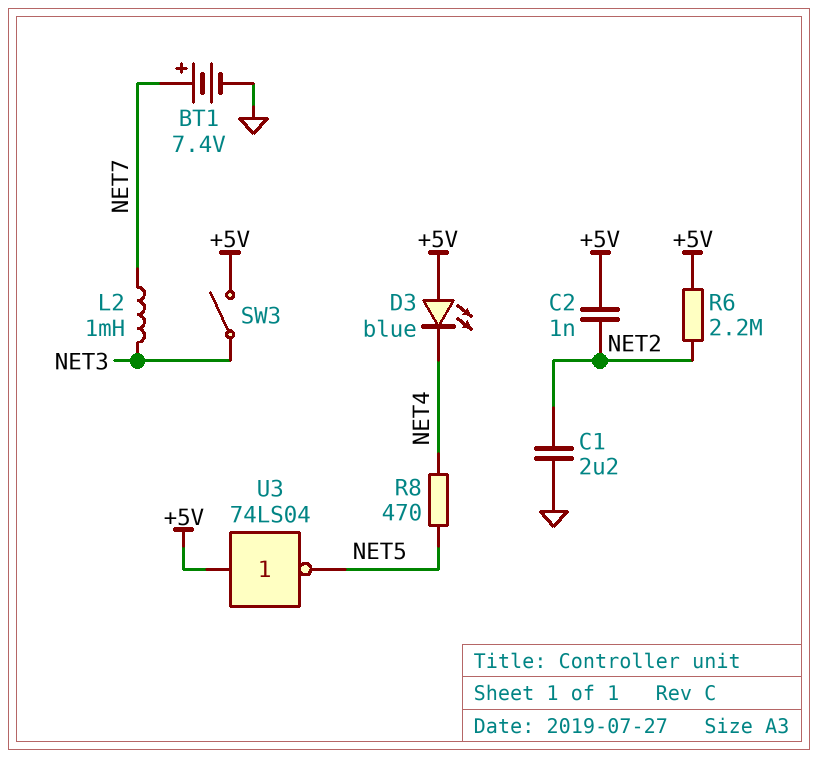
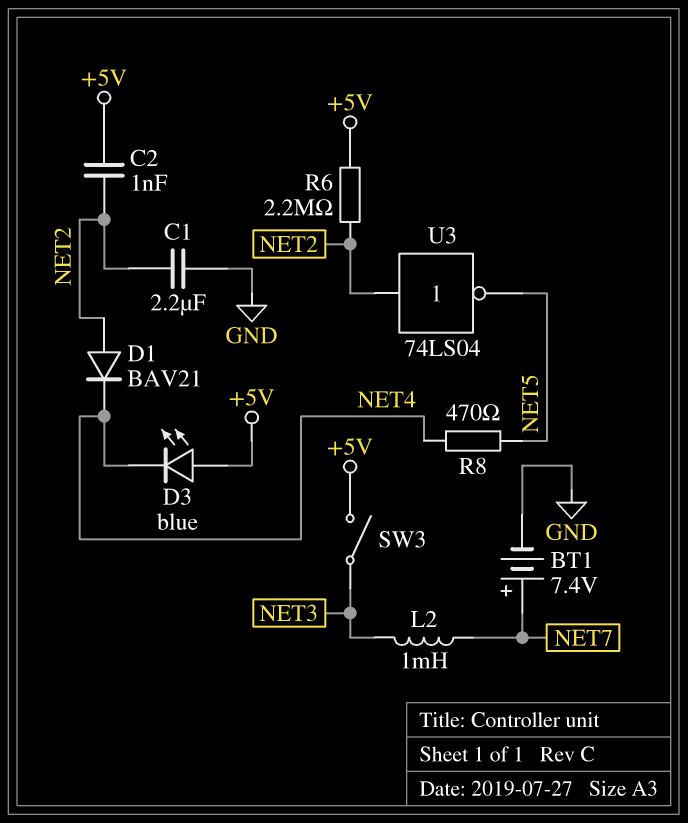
D1: none -> diode BAV21 (A NET2, K NET4)
U3: NOT 74LS04 (in +5V, out NET5) -> NOT 74LS04 (in NET2, out NET5)

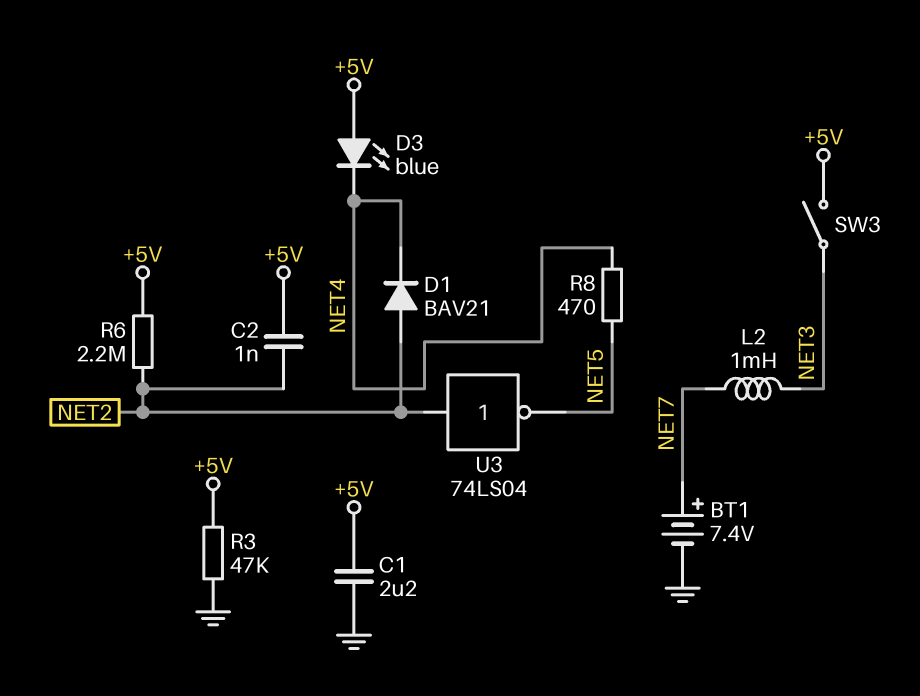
C1: 2.2uF (GND, NET2) -> 2.2uF (+5V, GND)
R3: none -> 47k (+5V, GND)

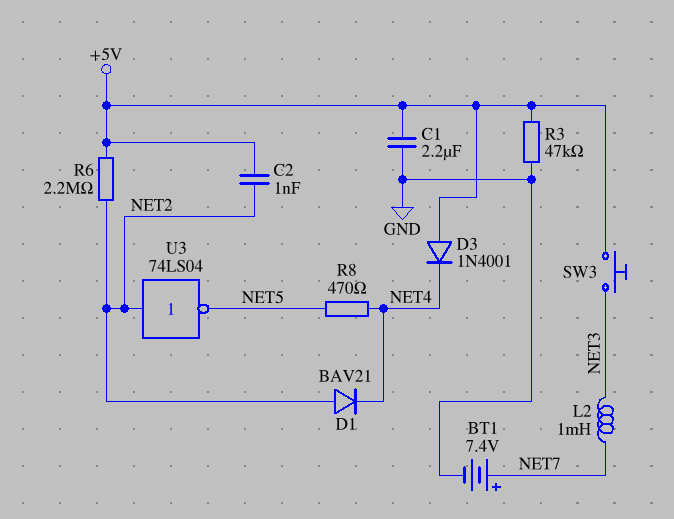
D3: LED blue (A +5V, K NET4) -> diode 1N4001 (A +5V, K NET4)
SW3: switch (+5V, NET3) -> button (+5V, NET3)

